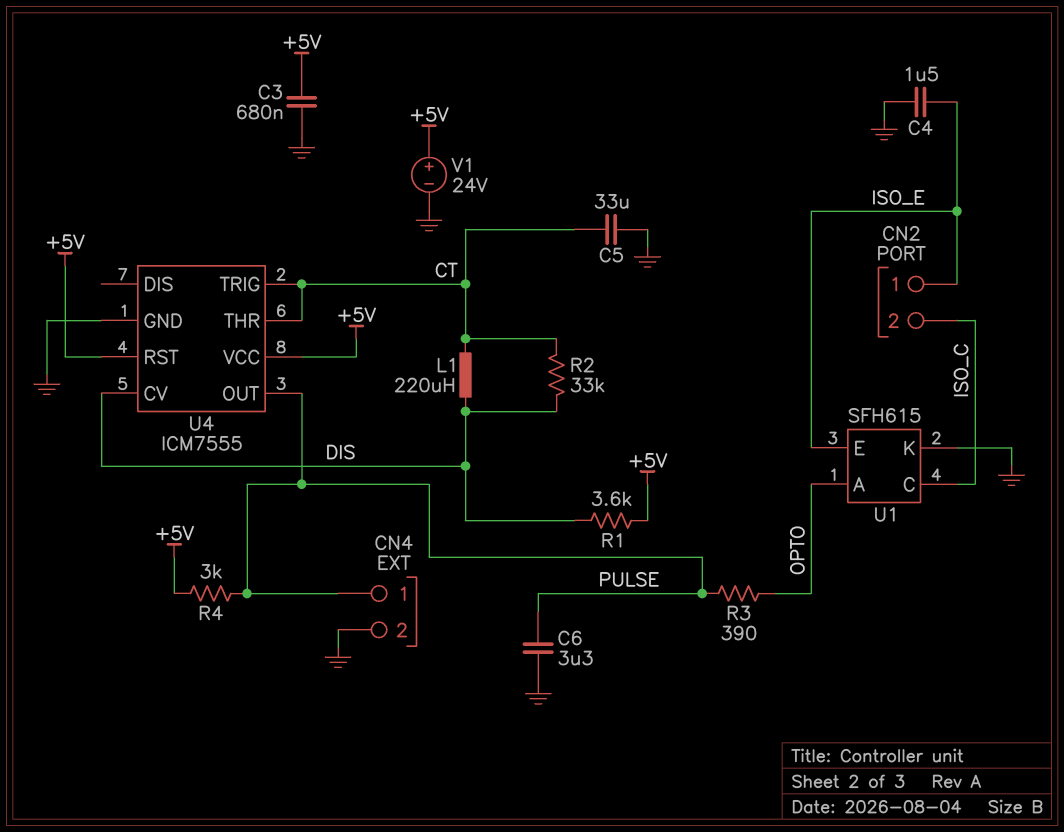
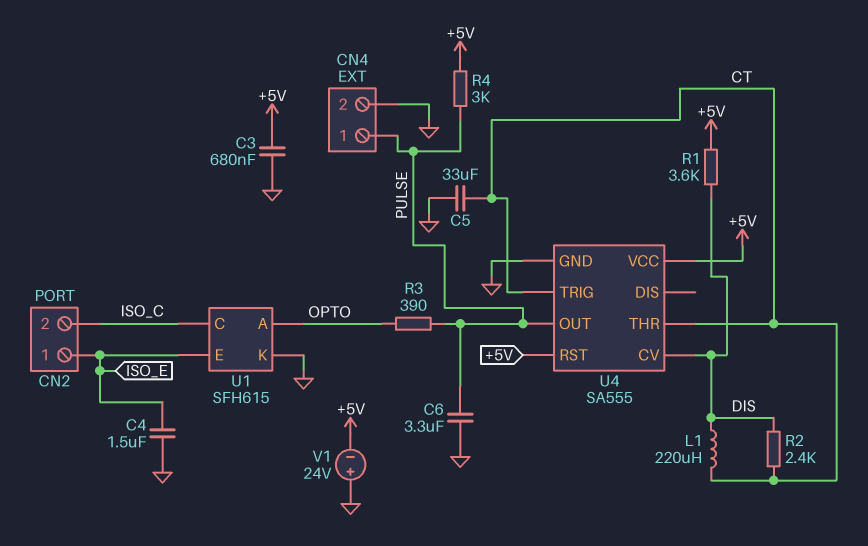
R2: 33k (CT, DIS) -> 2.4k (CT, DIS)
U4: ICM7555 -> SA555
V1: 24V (plus +5V, minus GND) -> 24V (plus GND, minus +5V)

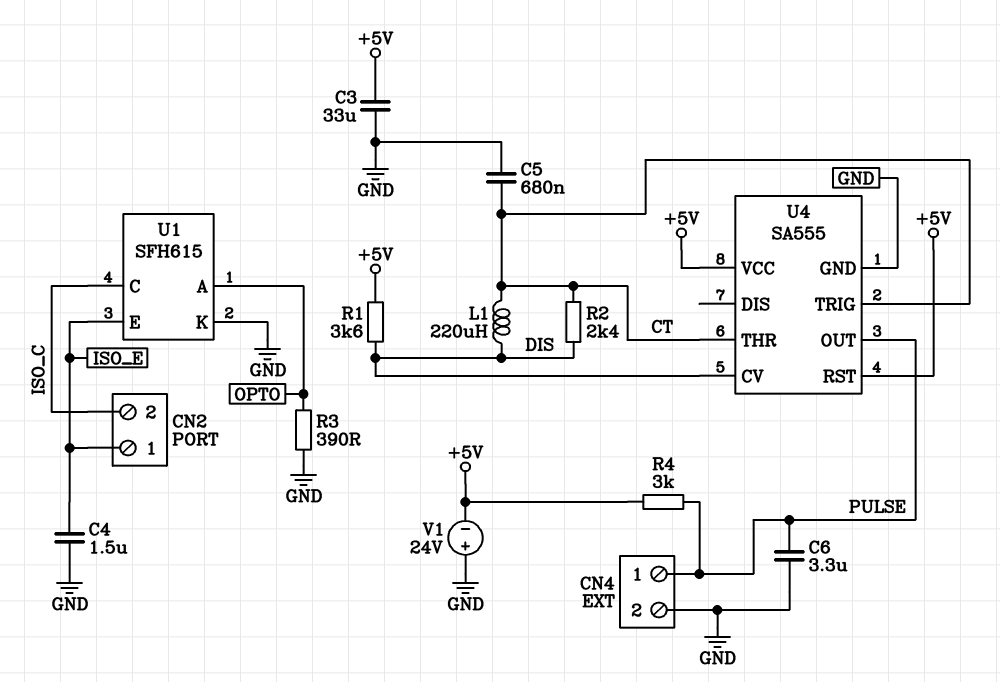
C3: 680nF (+5V, GND) -> 33uF (+5V, GND)
C5: 33uF (CT, GND) -> 680nF (CT, GND)
R3: 390 (OPTO, PULSE) -> 390 (GND, OPTO)

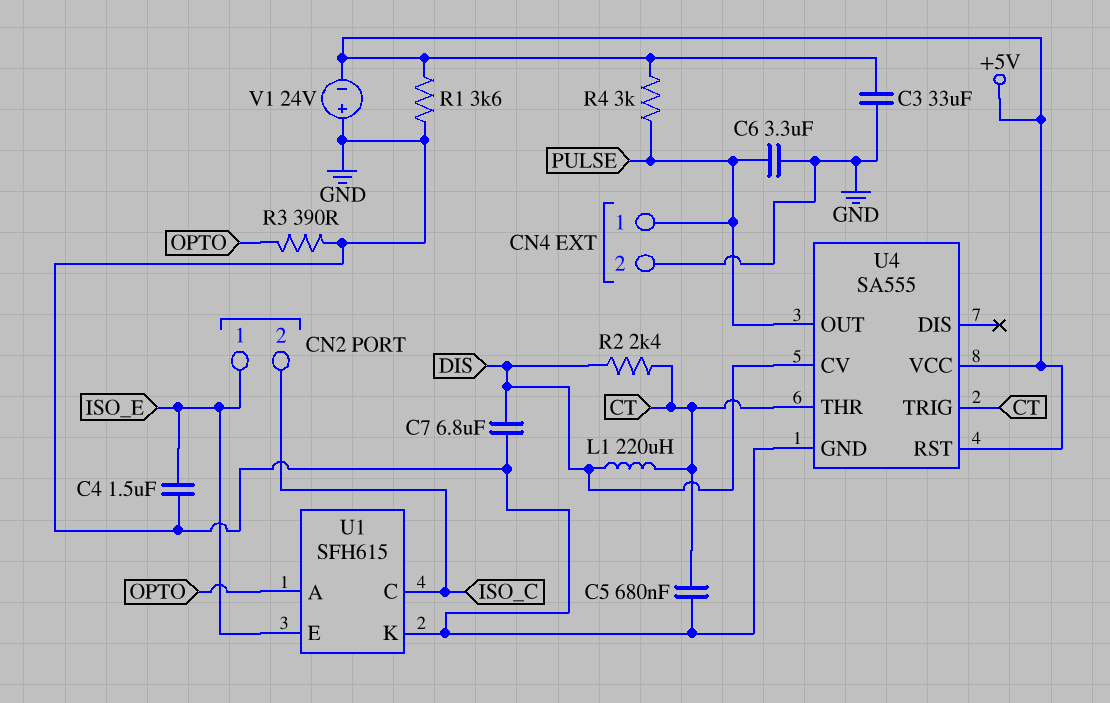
C7: none -> 6.8uF (DIS, GND)
R1: 3.6k (+5V, DIS) -> 3.6k (+5V, GND)

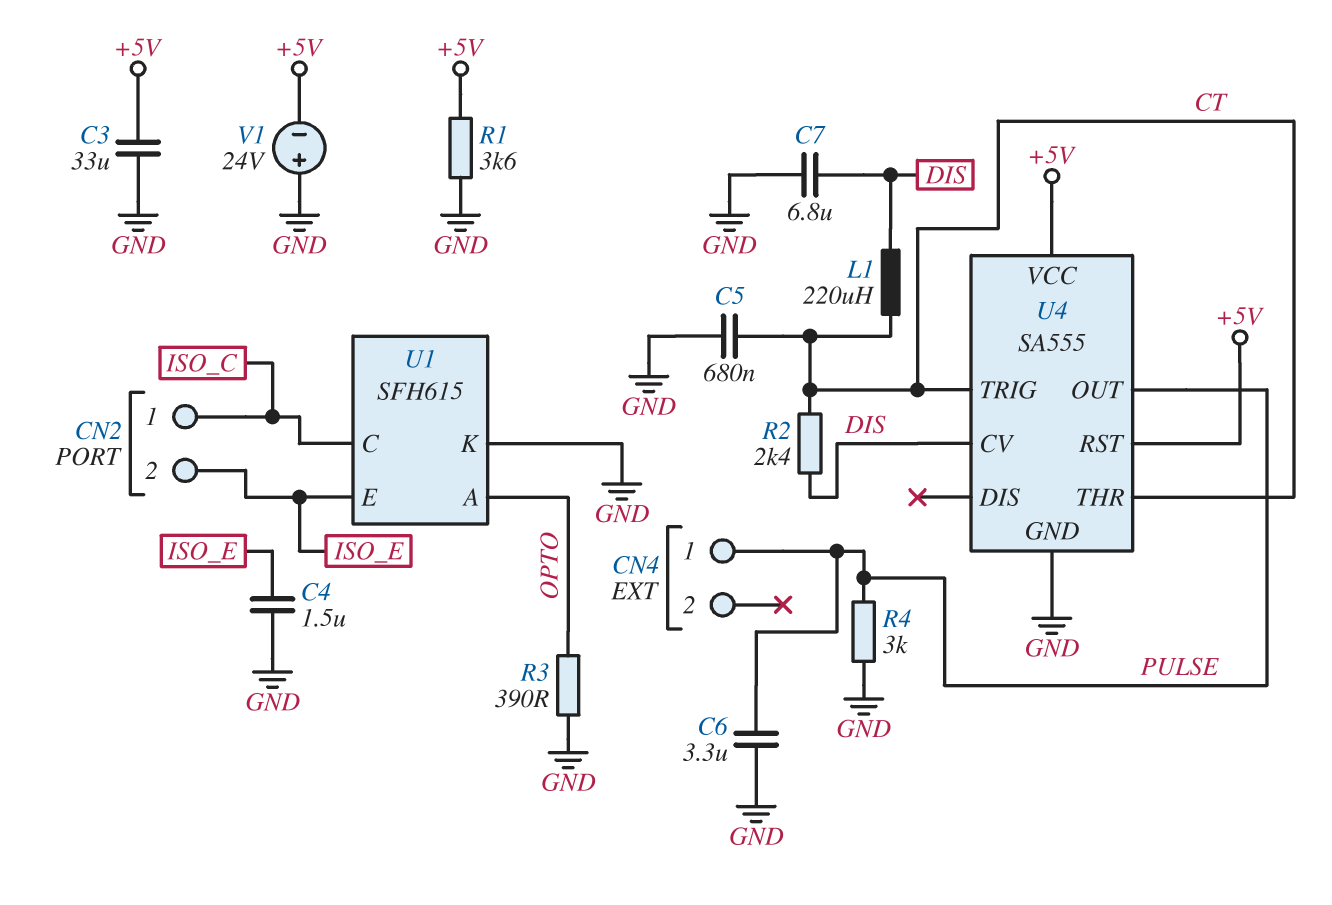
CN2 pin 1: ISO_E -> ISO_C
CN2 pin 2: ISO_C -> ISO_E
CN4 pin 2: GND -> none
R4: 3k (+5V, PULSE) -> 3k (GND, PULSE)

